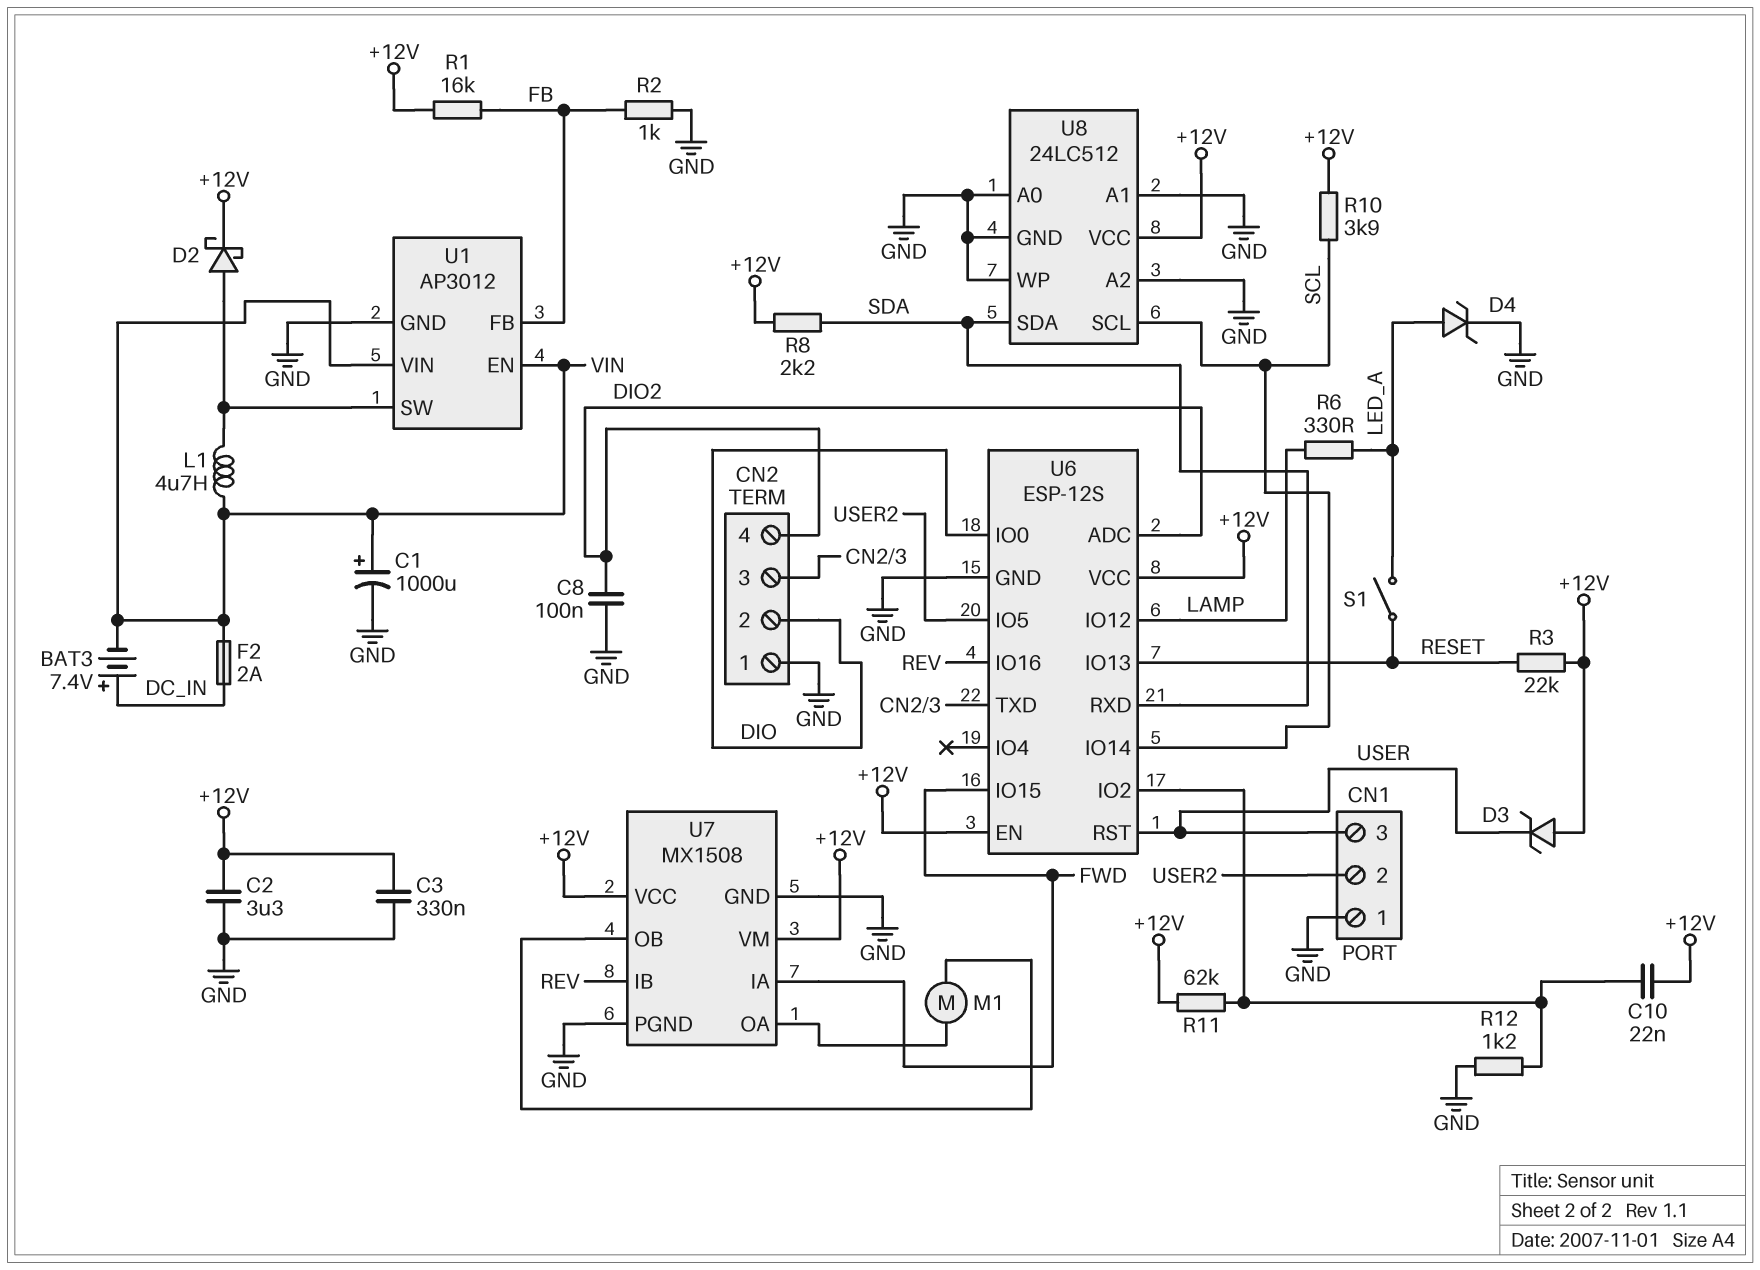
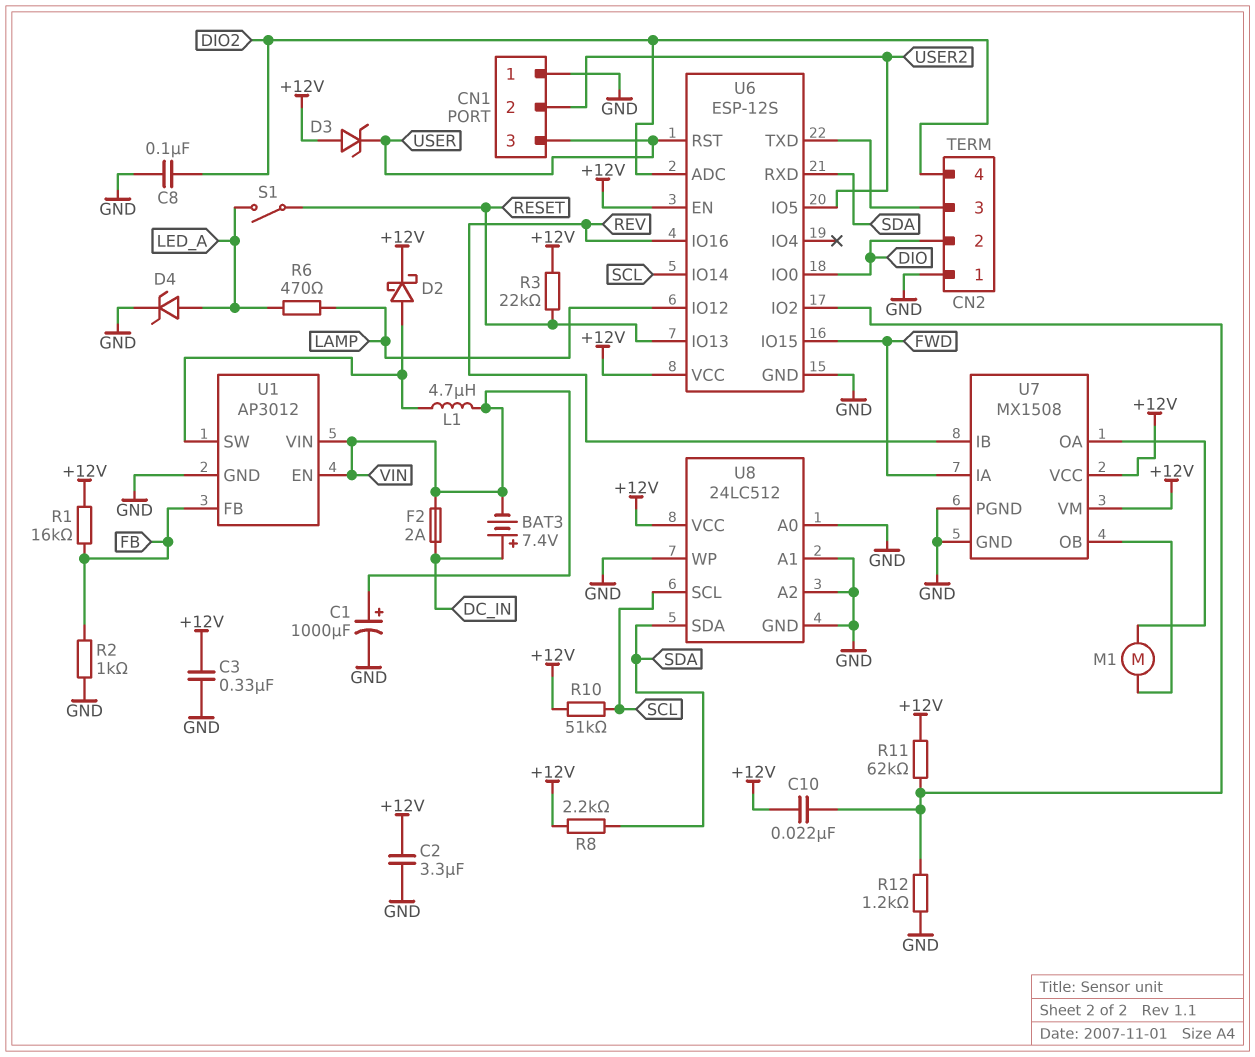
R6: 330 (LAMP, LED_A) -> 470 (LAMP, LED_A)
R10: 3.9k (+12V, SCL) -> 51k (+12V, SCL)

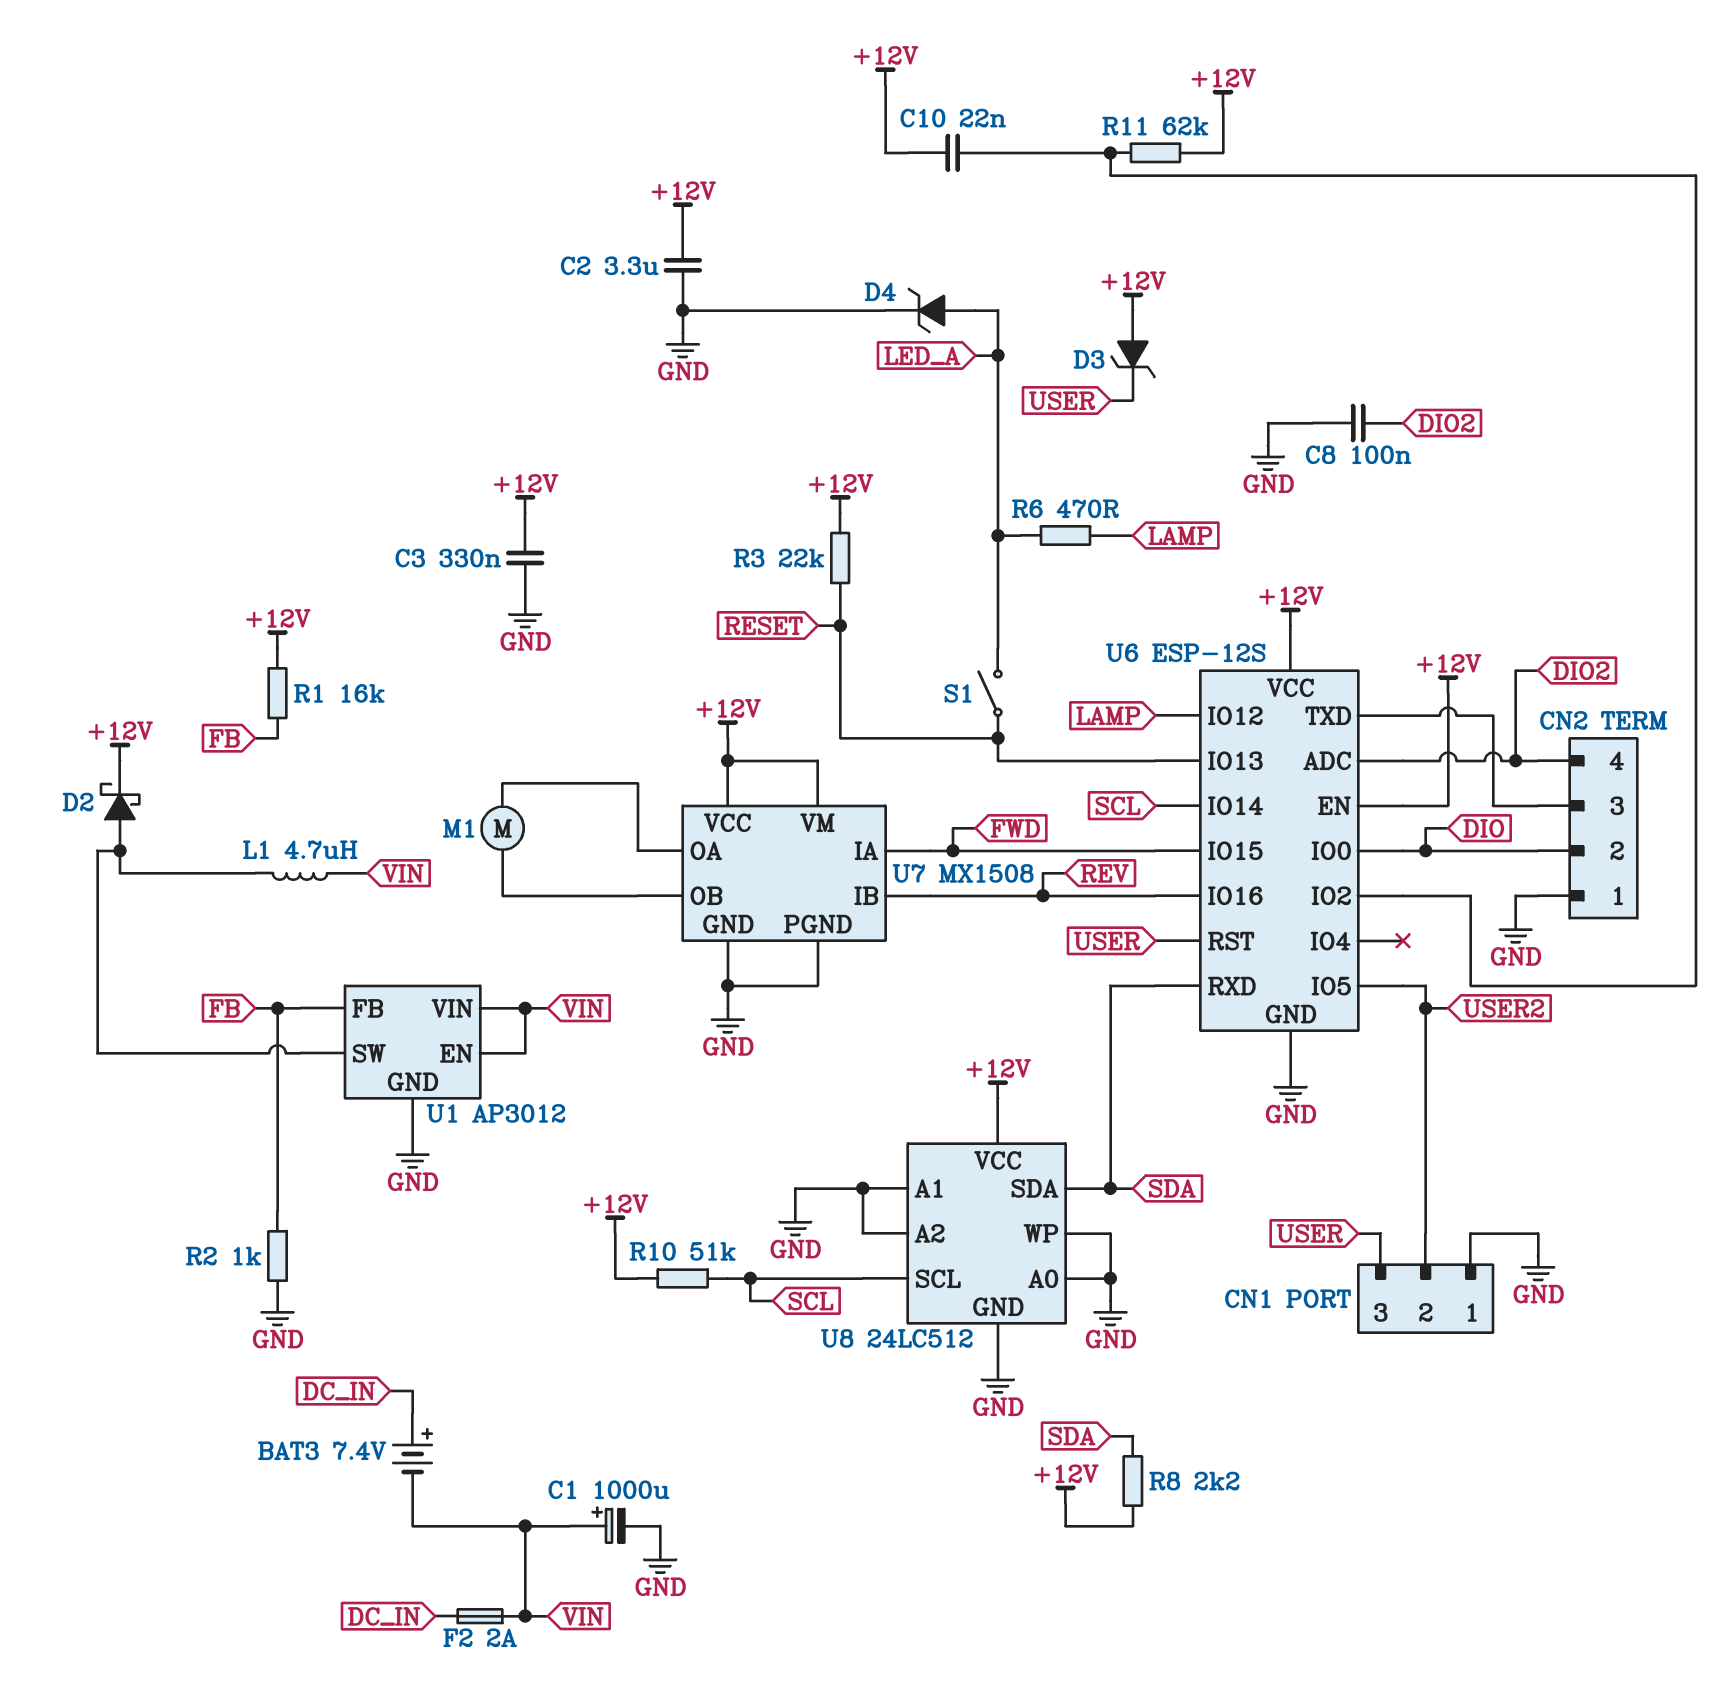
R12: 1.2k (GND, U6/IO2) -> none

